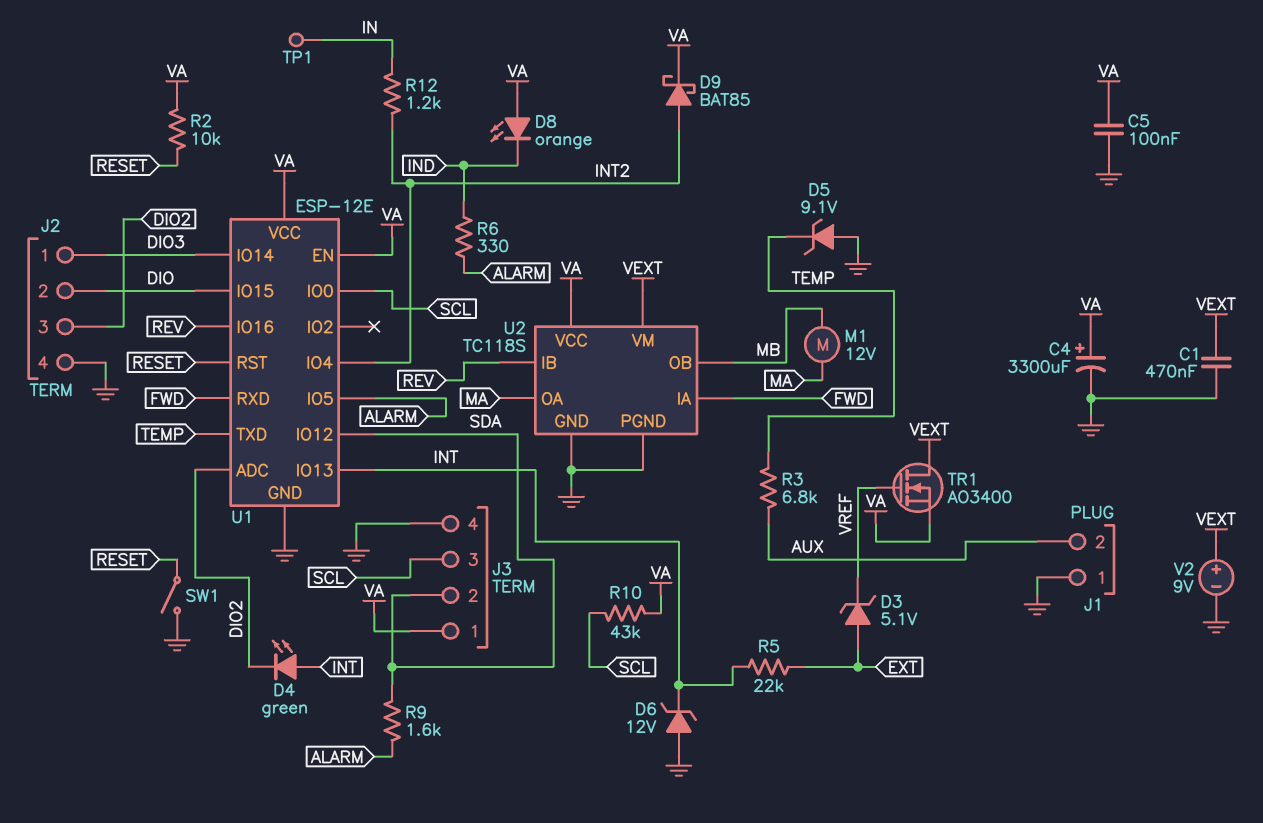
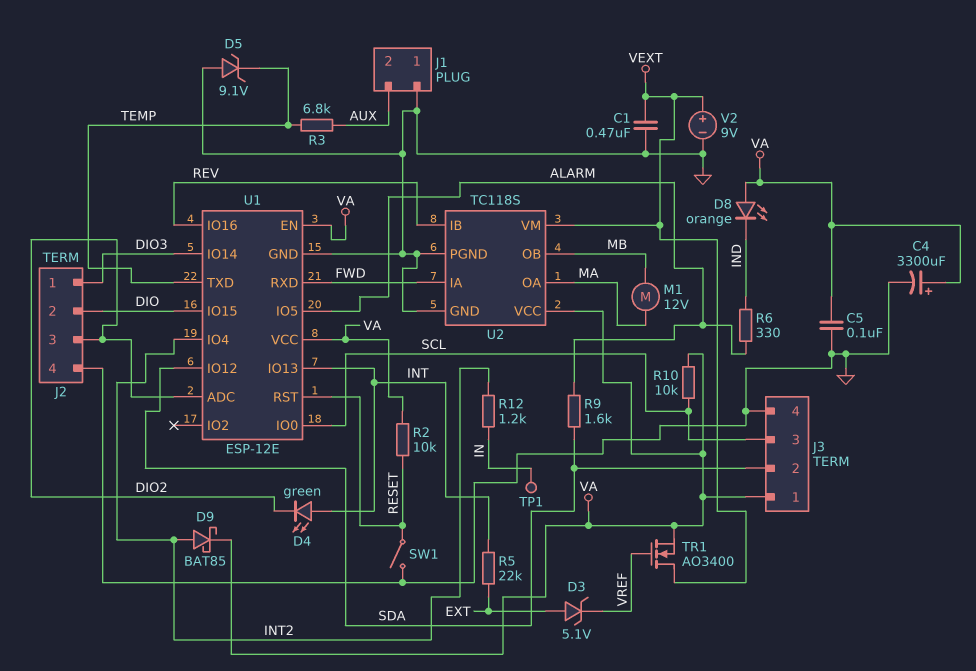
D6: zener 12V (A GND, K INT) -> none
R10: 43k (SCL, VA) -> 10k (SCL, VA)

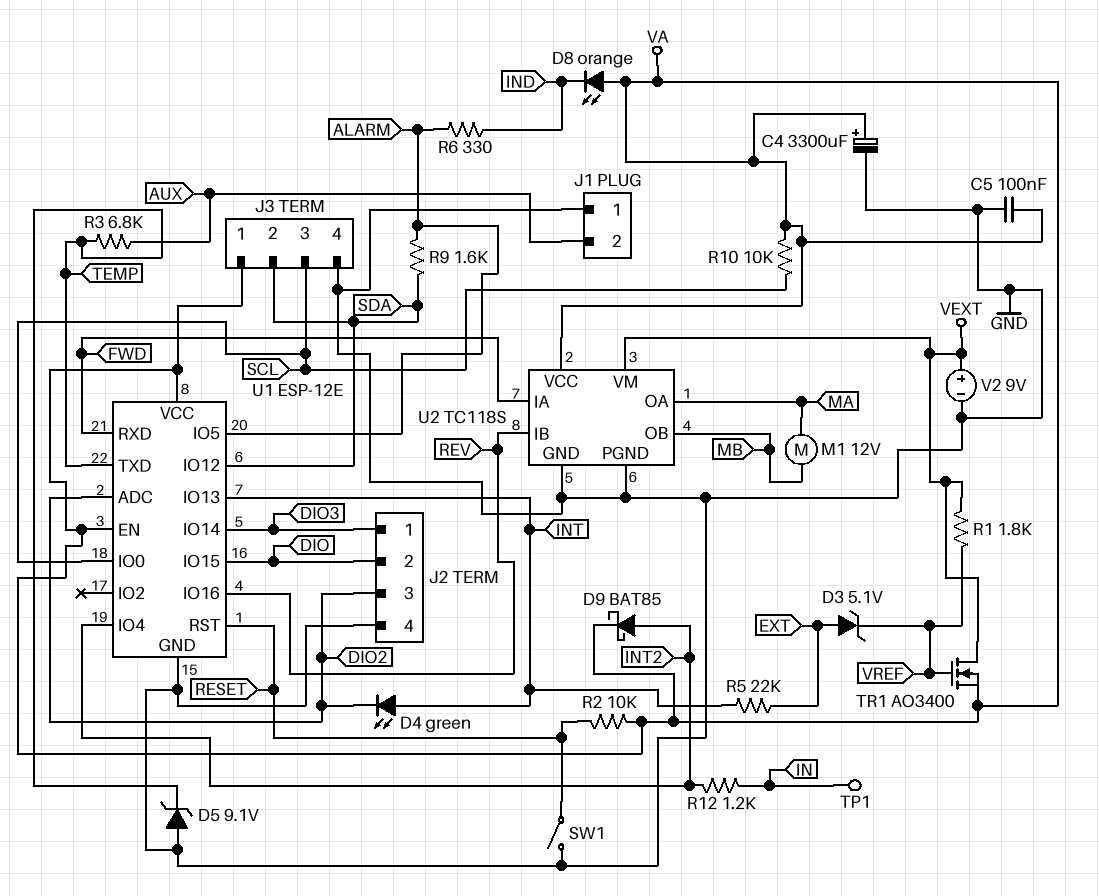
C1: 470nF (GND, VEXT) -> none
R1: none -> 1.8k (VEXT, VREF)

